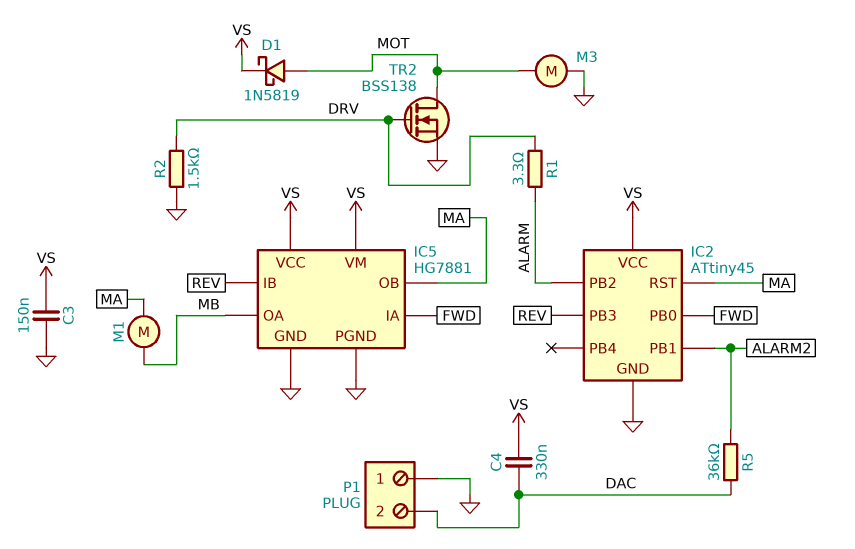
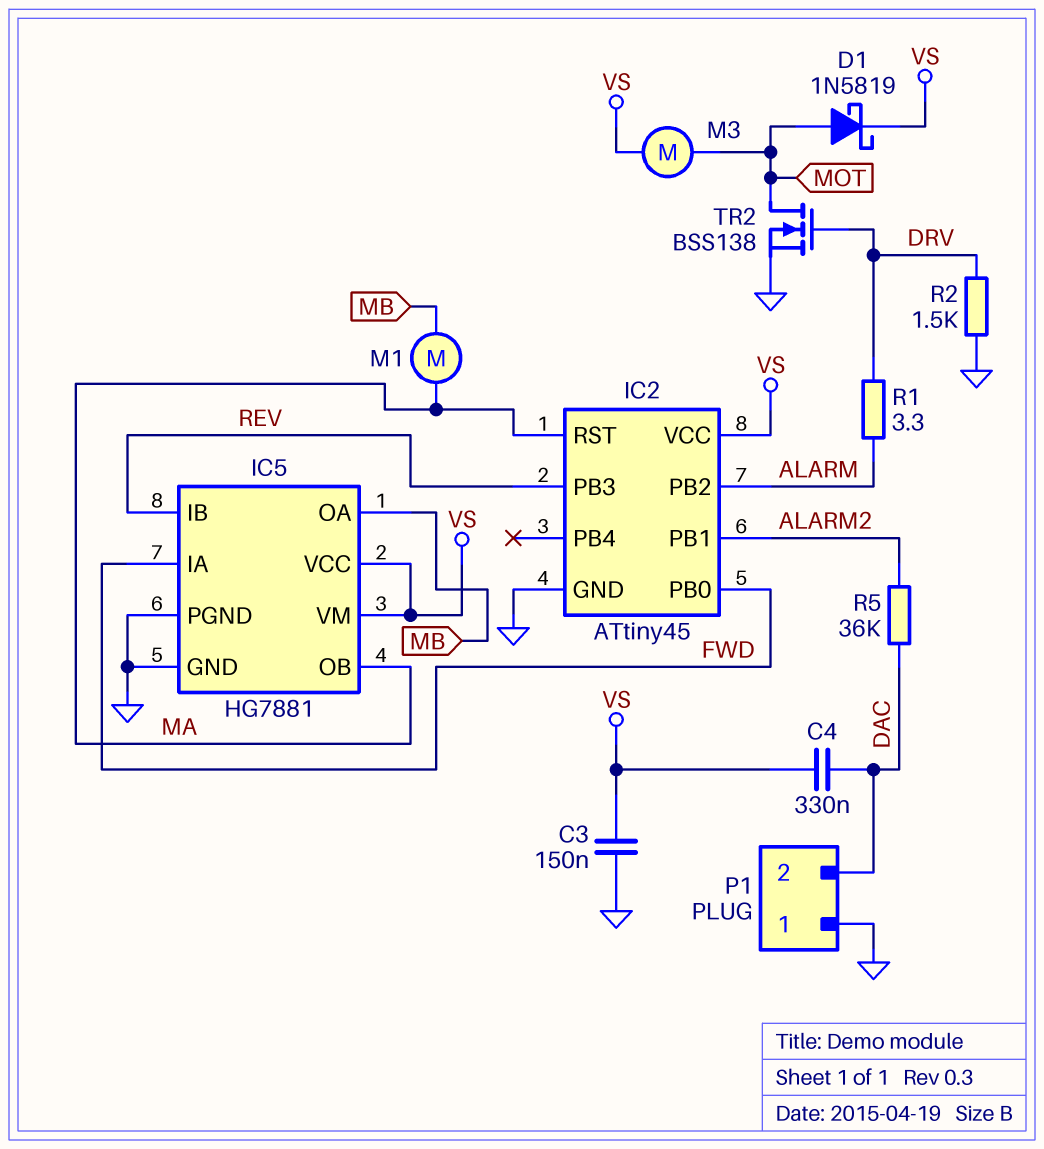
M3: motor (GND, MOT) -> motor (MOT, VS)

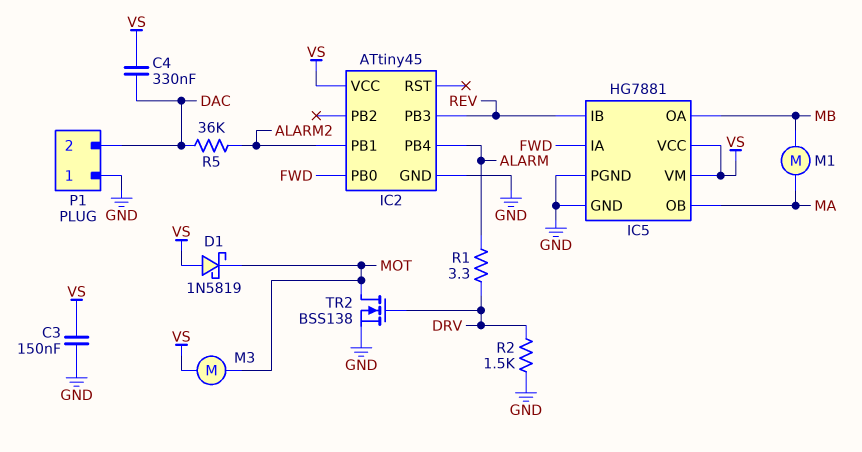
D1: schottky 1N5819 (A MOT, K VS) -> schottky 1N5819 (A VS, K MOT)
IC2 pin PB2: ALARM -> none
IC2 pin PB4: none -> ALARM
IC2 pin RST: MA -> none

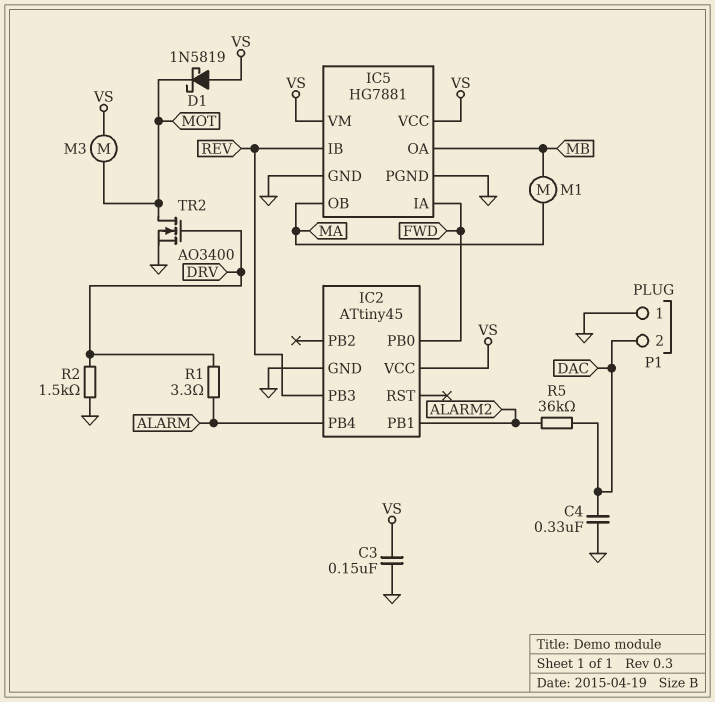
C4: 330nF (DAC, VS) -> 330nF (DAC, GND)
TR2: NMOS BSS138 (G DRV, D MOT, S GND) -> NMOS AO3400 (G DRV, D MOT, S GND)

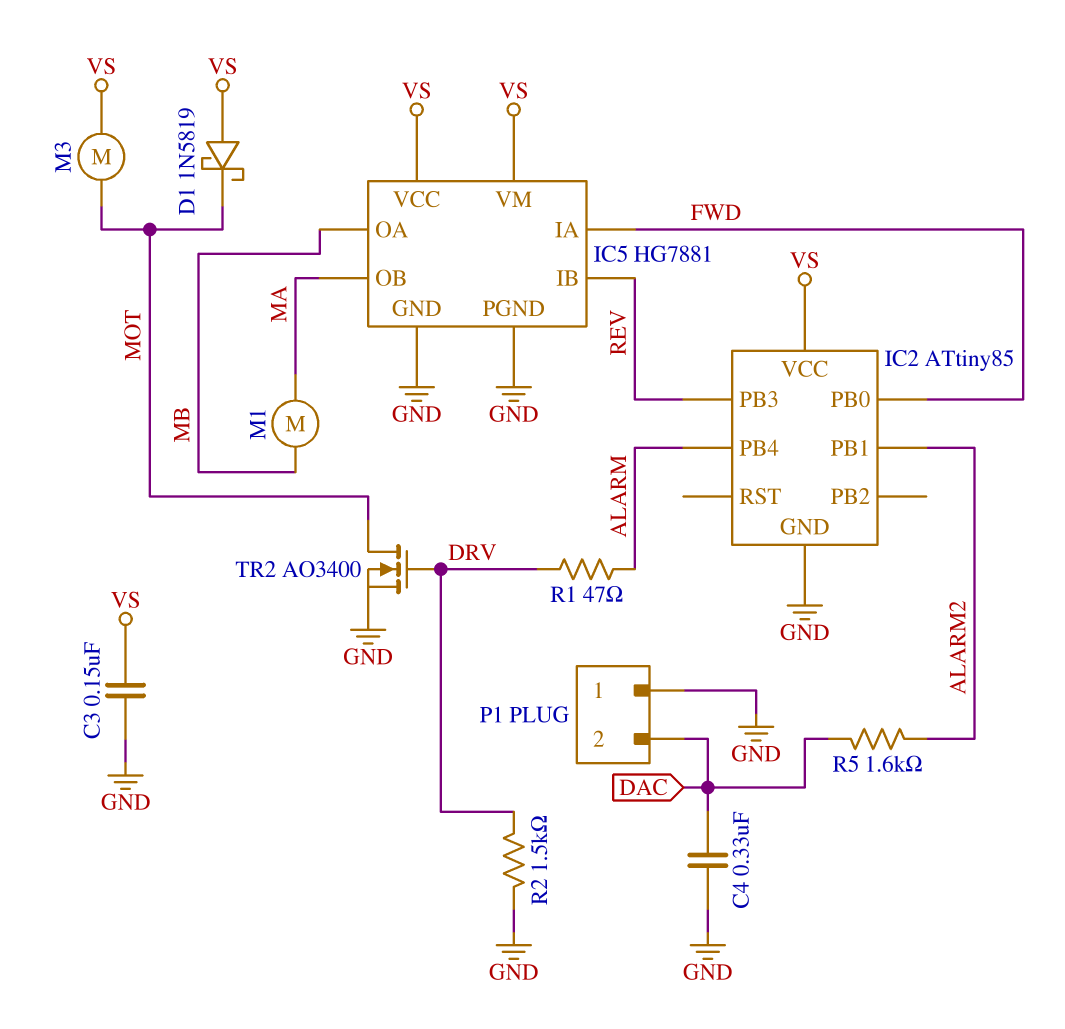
IC2: ATtiny45 -> ATtiny85
R1: 3.3 (ALARM, DRV) -> 47 (ALARM, DRV)
R5: 36k (ALARM2, DAC) -> 1.6k (ALARM2, DAC)

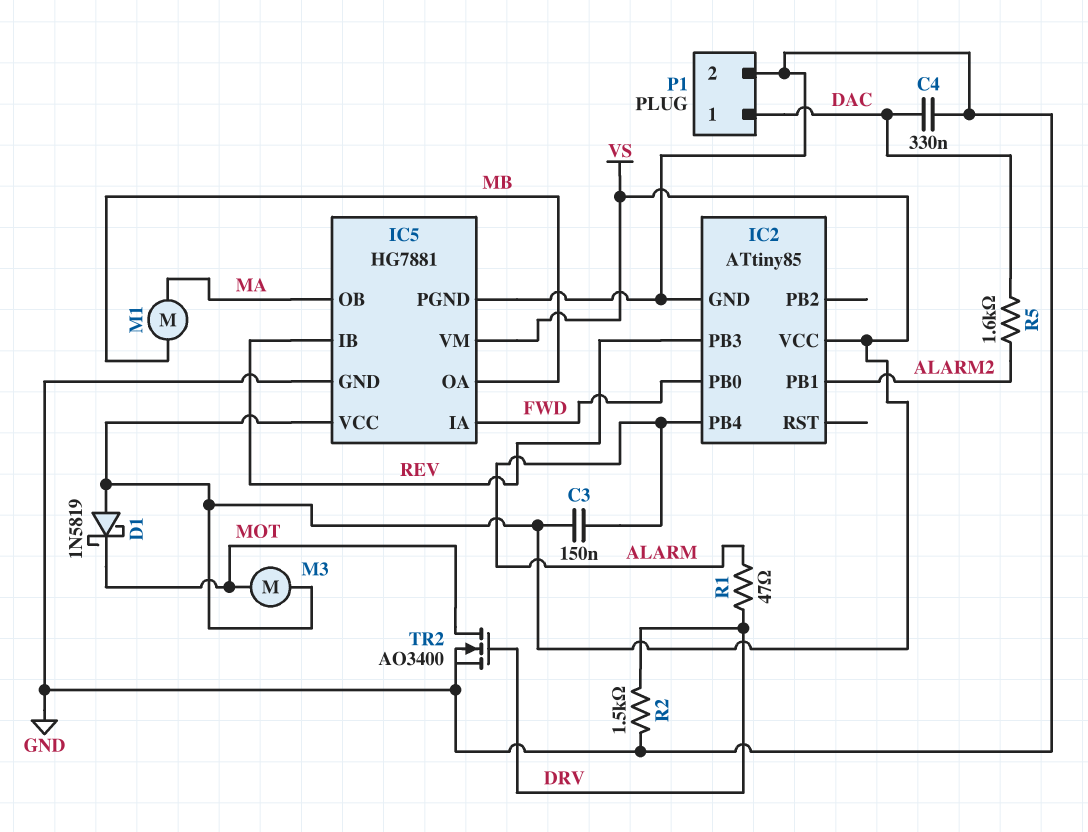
C3: 150nF (GND, VS) -> 150nF (ALARM, VS)
P1 pin 1: GND -> DAC
P1 pin 2: DAC -> GND

